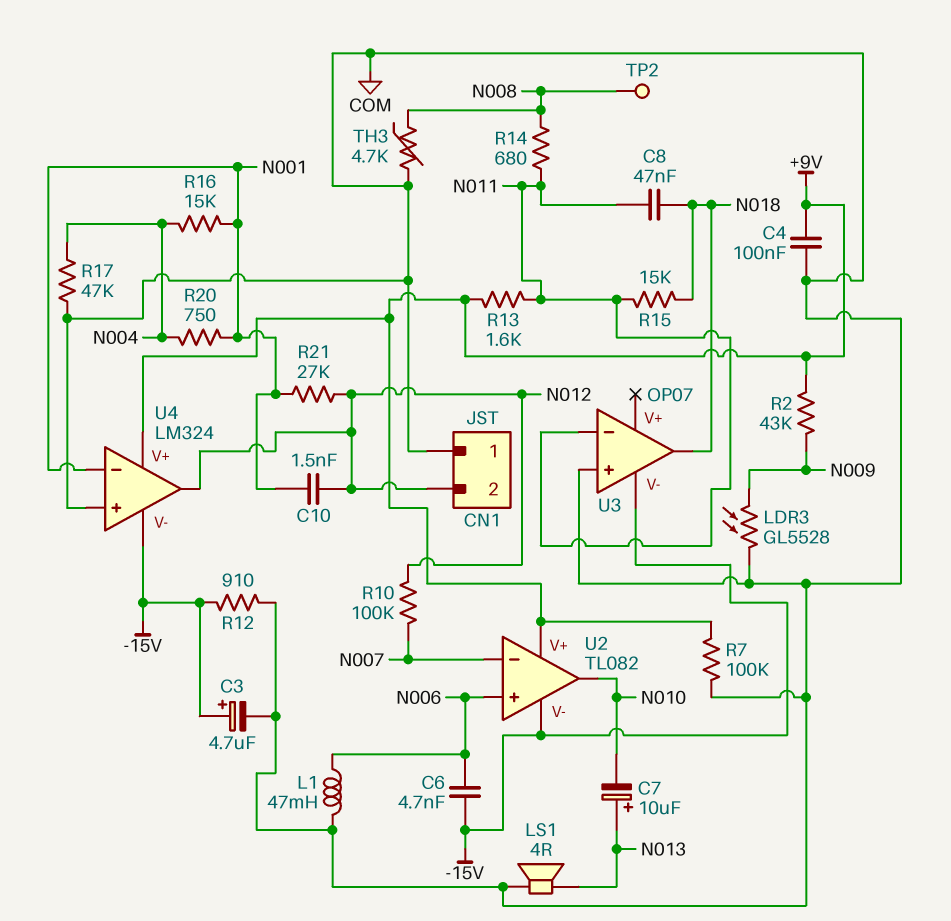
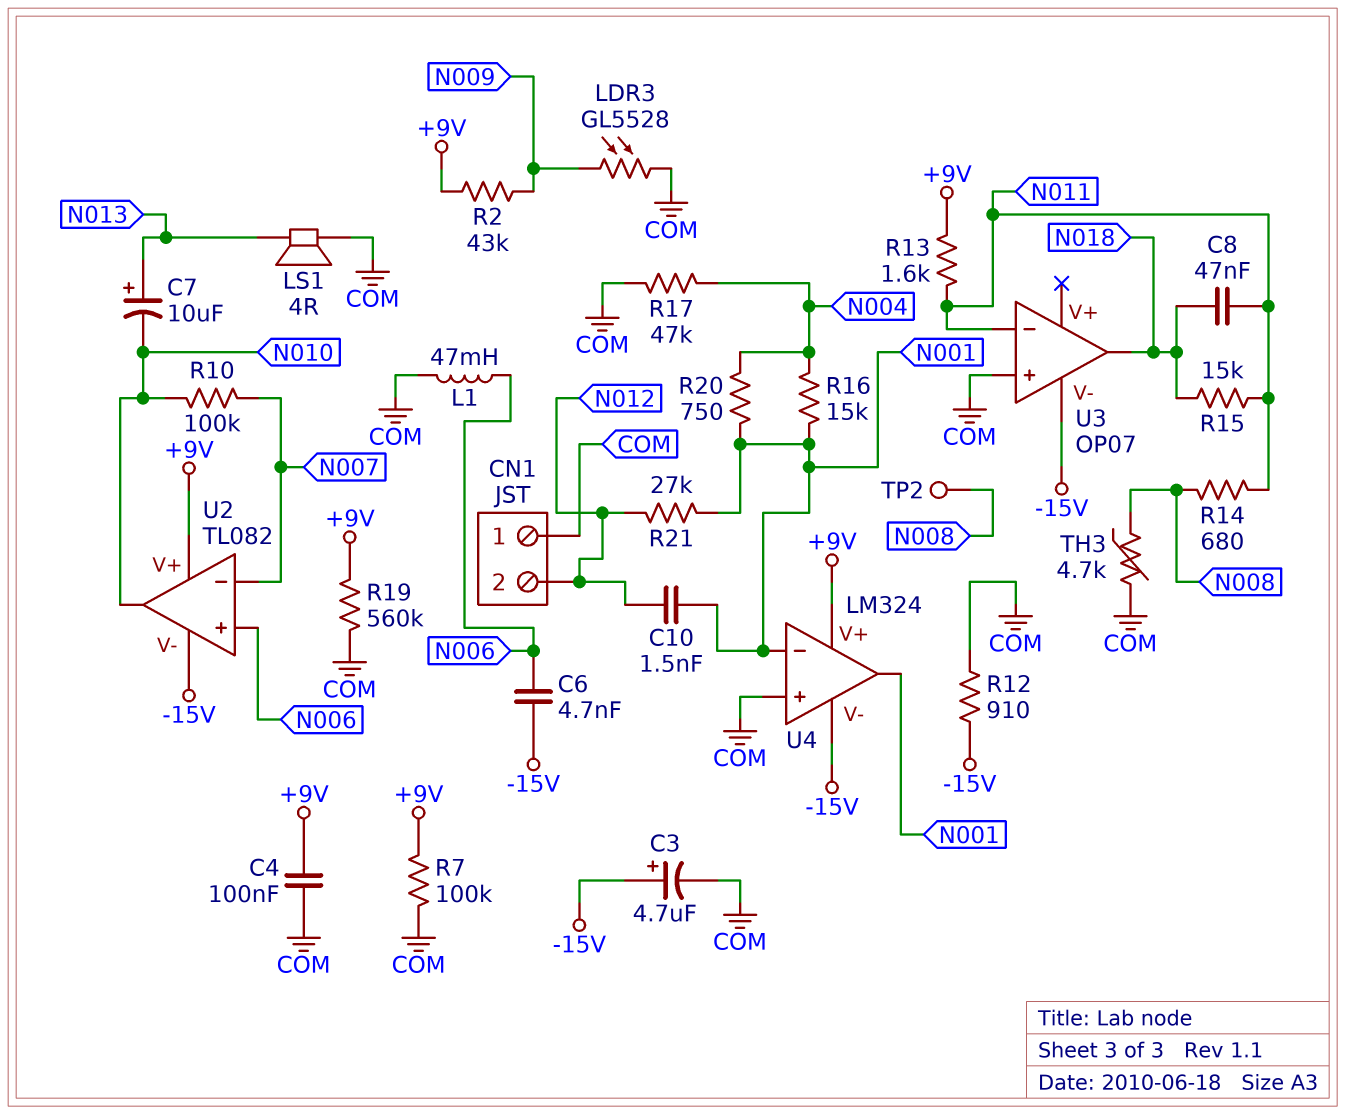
R10: 100k (N007, N012) -> 100k (N007, N010)
R19: none -> 560k (+9V, COM)
U4 pin out: N012 -> N001

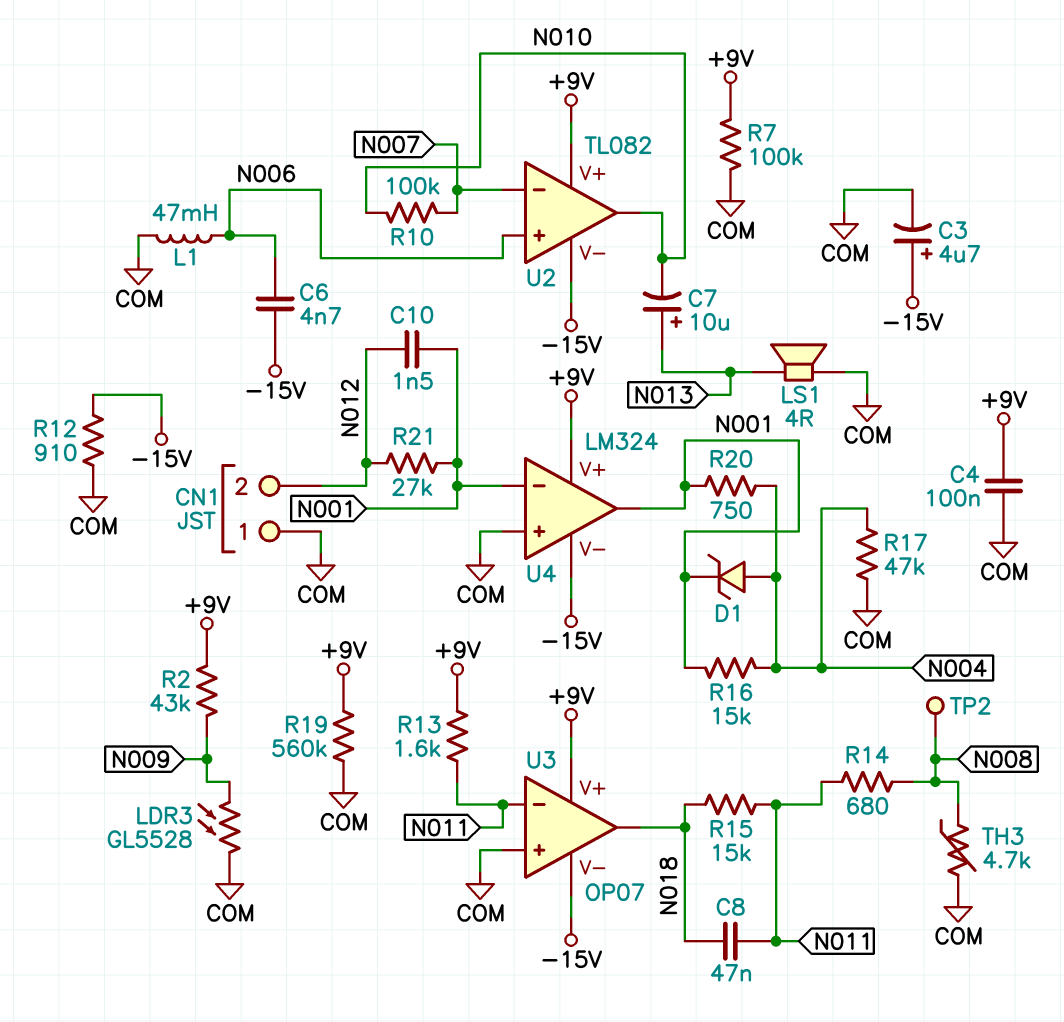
D1: none -> zener (A N004, K N001)
U3 pin V+: none -> +9V

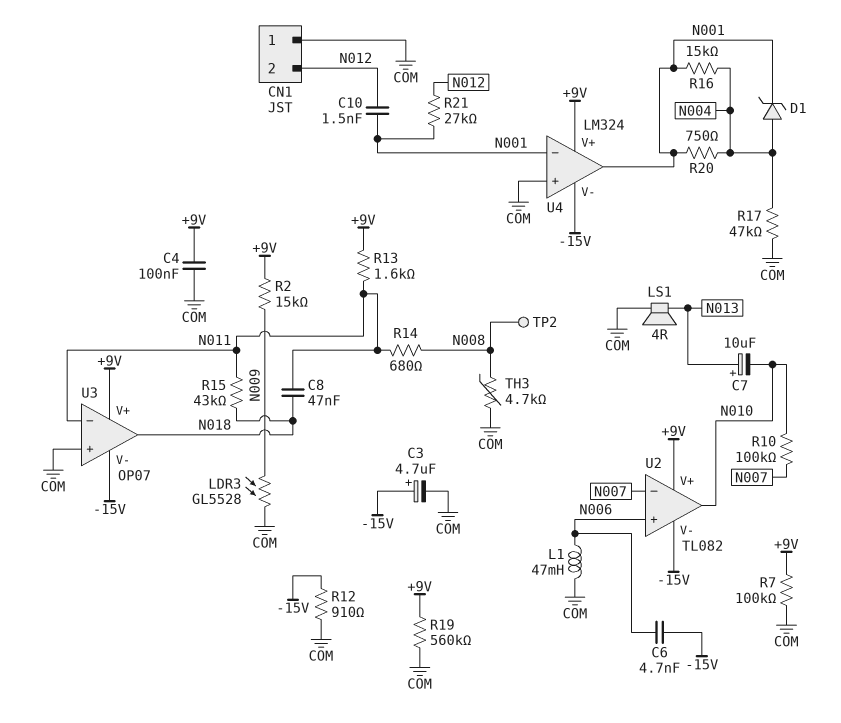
R2: 43k (+9V, N009) -> 15k (+9V, N009)
R15: 15k (N011, N018) -> 43k (N011, N018)

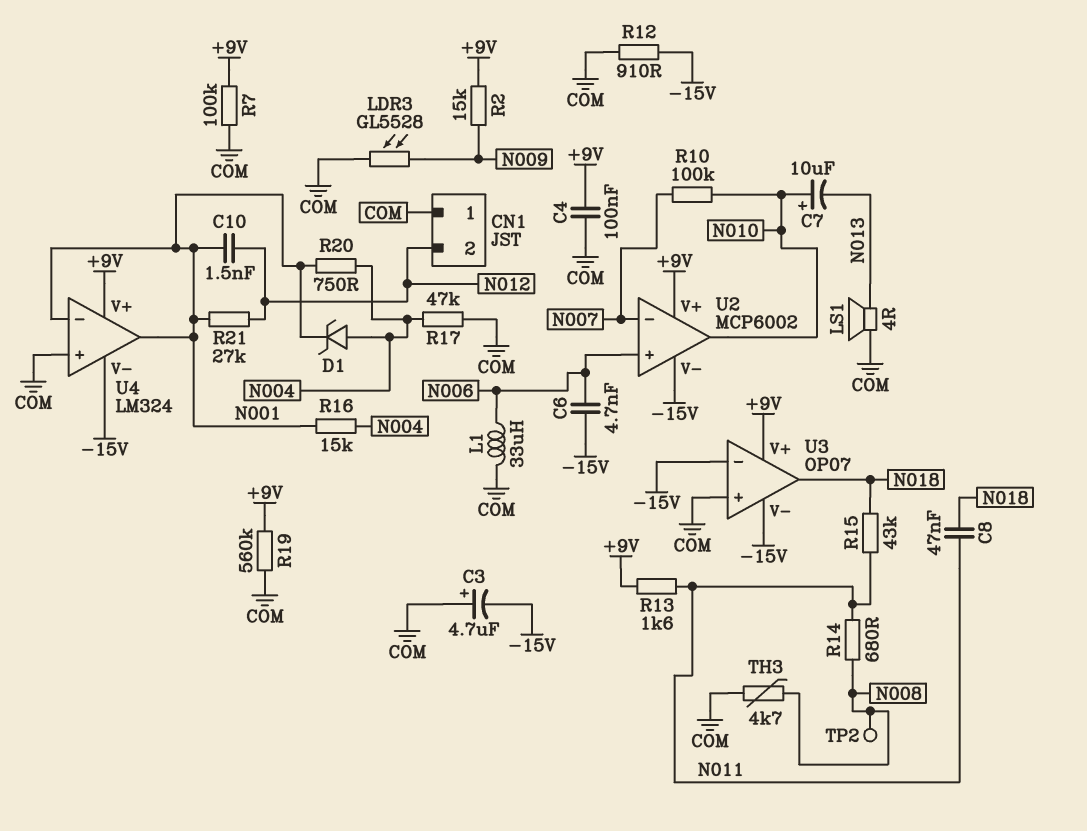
C3: 4.7uF (plus -15V, minus COM) -> 4.7uF (plus COM, minus -15V)
C7: 10uF (plus N013, minus N010) -> 10uF (plus N010, minus N013)
L1: 47mH (COM, N006) -> 33uH (COM, N006)
U2: TL082 -> MCP6002
U3 pin in-: N011 -> -15V

